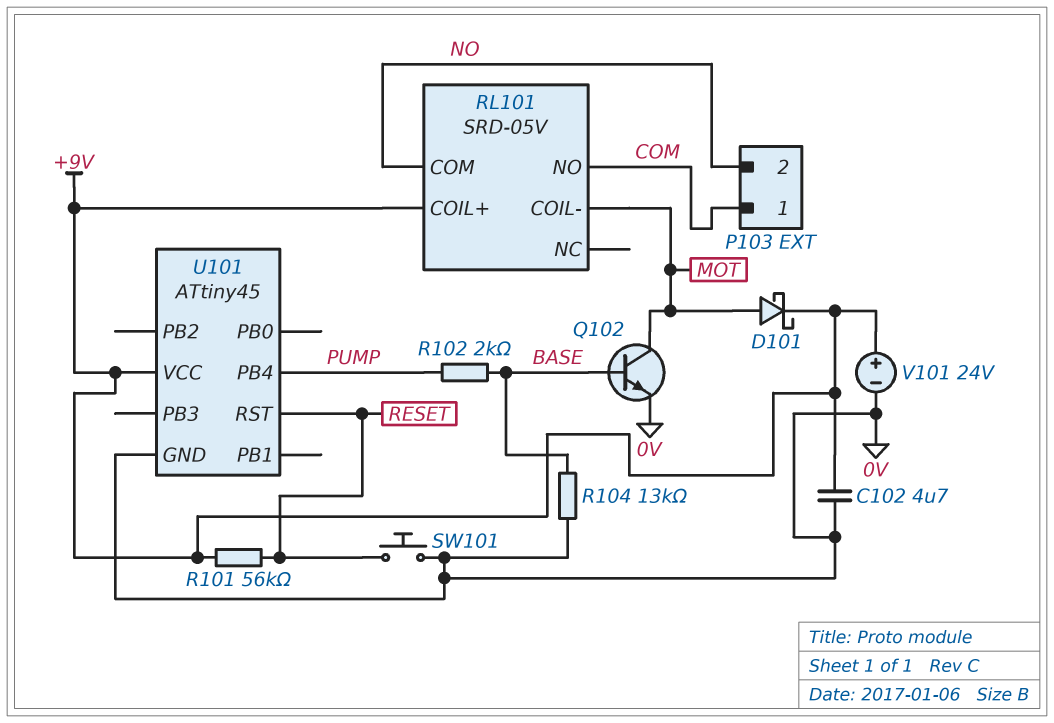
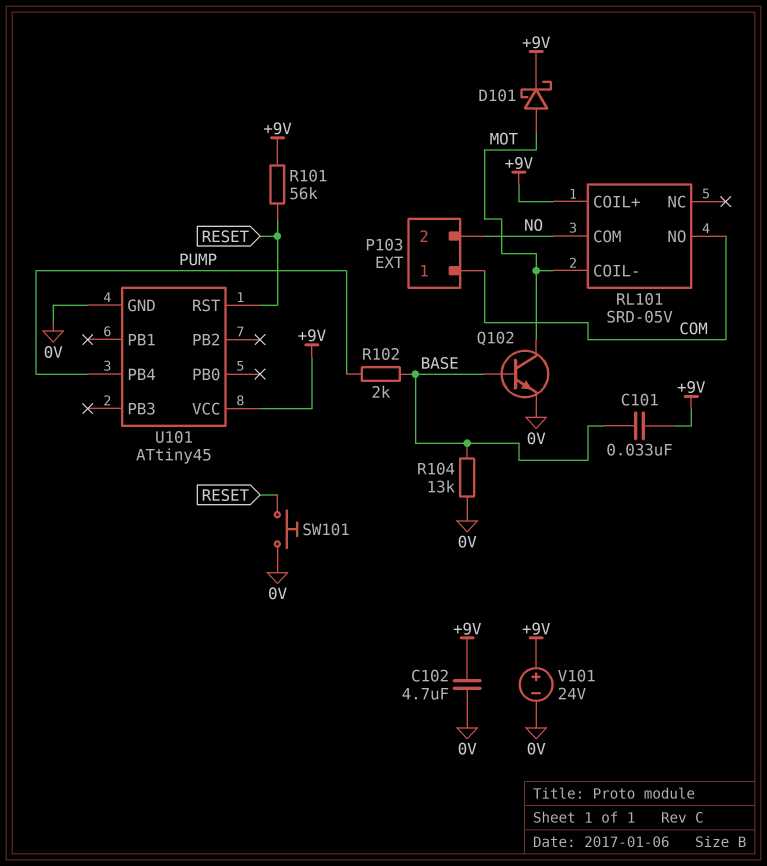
C101: none -> 33nF (+9V, BASE)

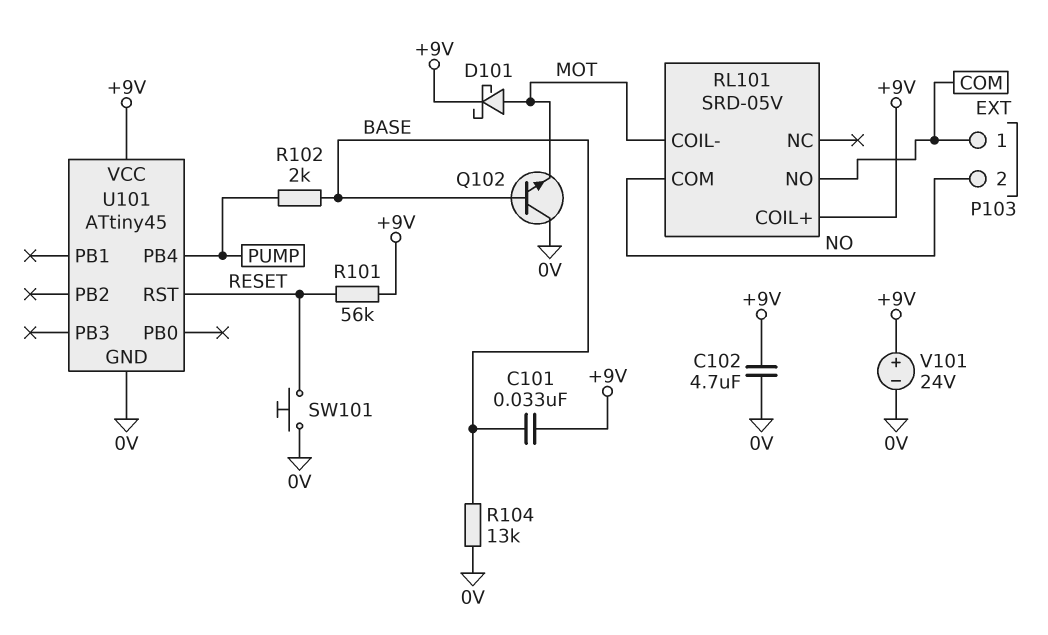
Q102: NPN (B BASE, C MOT, E 0V) -> NPN (B BASE, C 0V, E MOT)

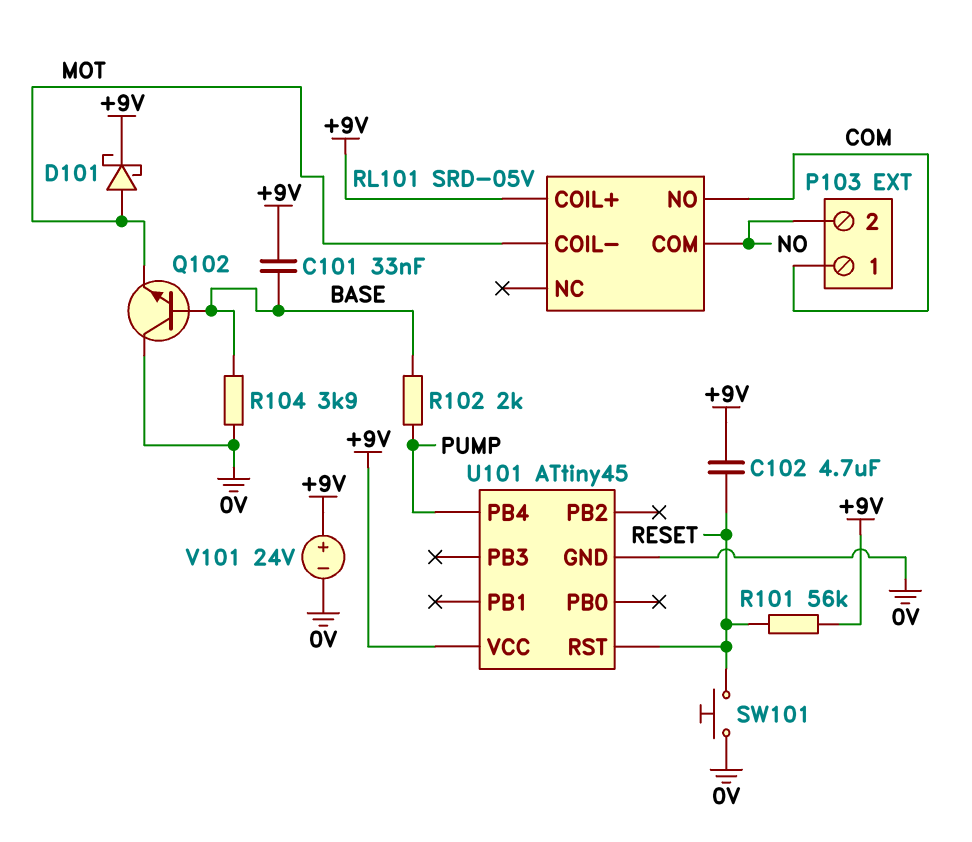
C102: 4.7uF (+9V, 0V) -> 4.7uF (+9V, RESET)
R104: 13k (0V, BASE) -> 3.9k (0V, BASE)

